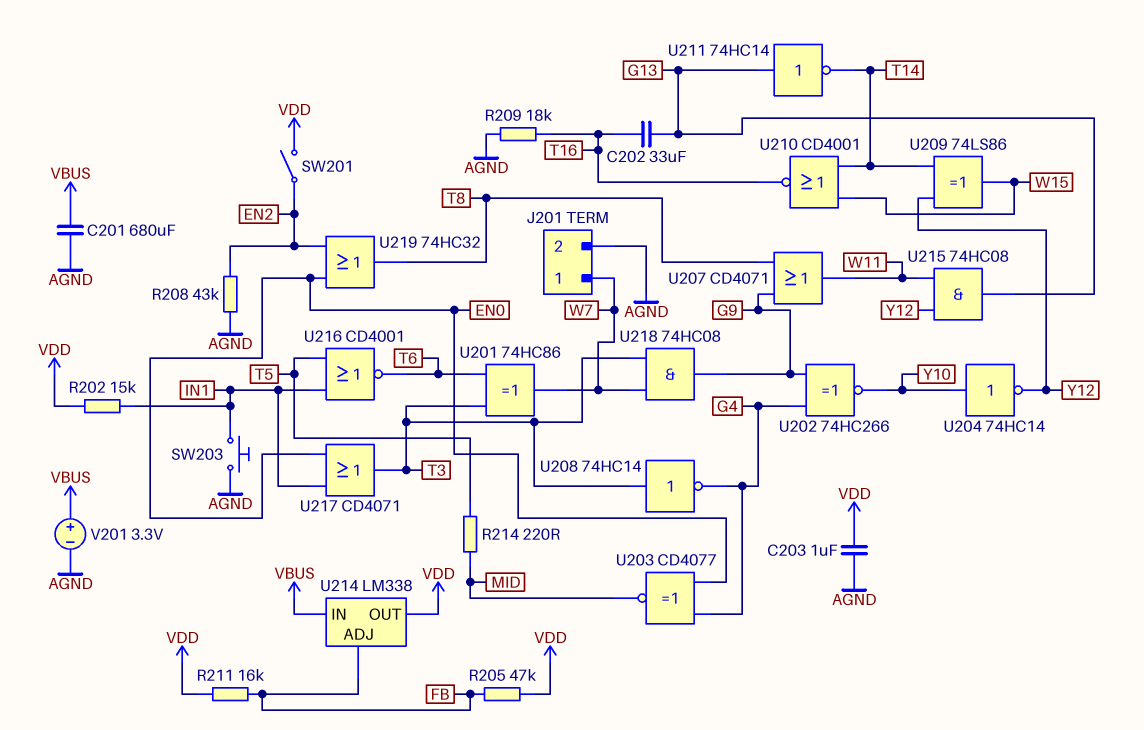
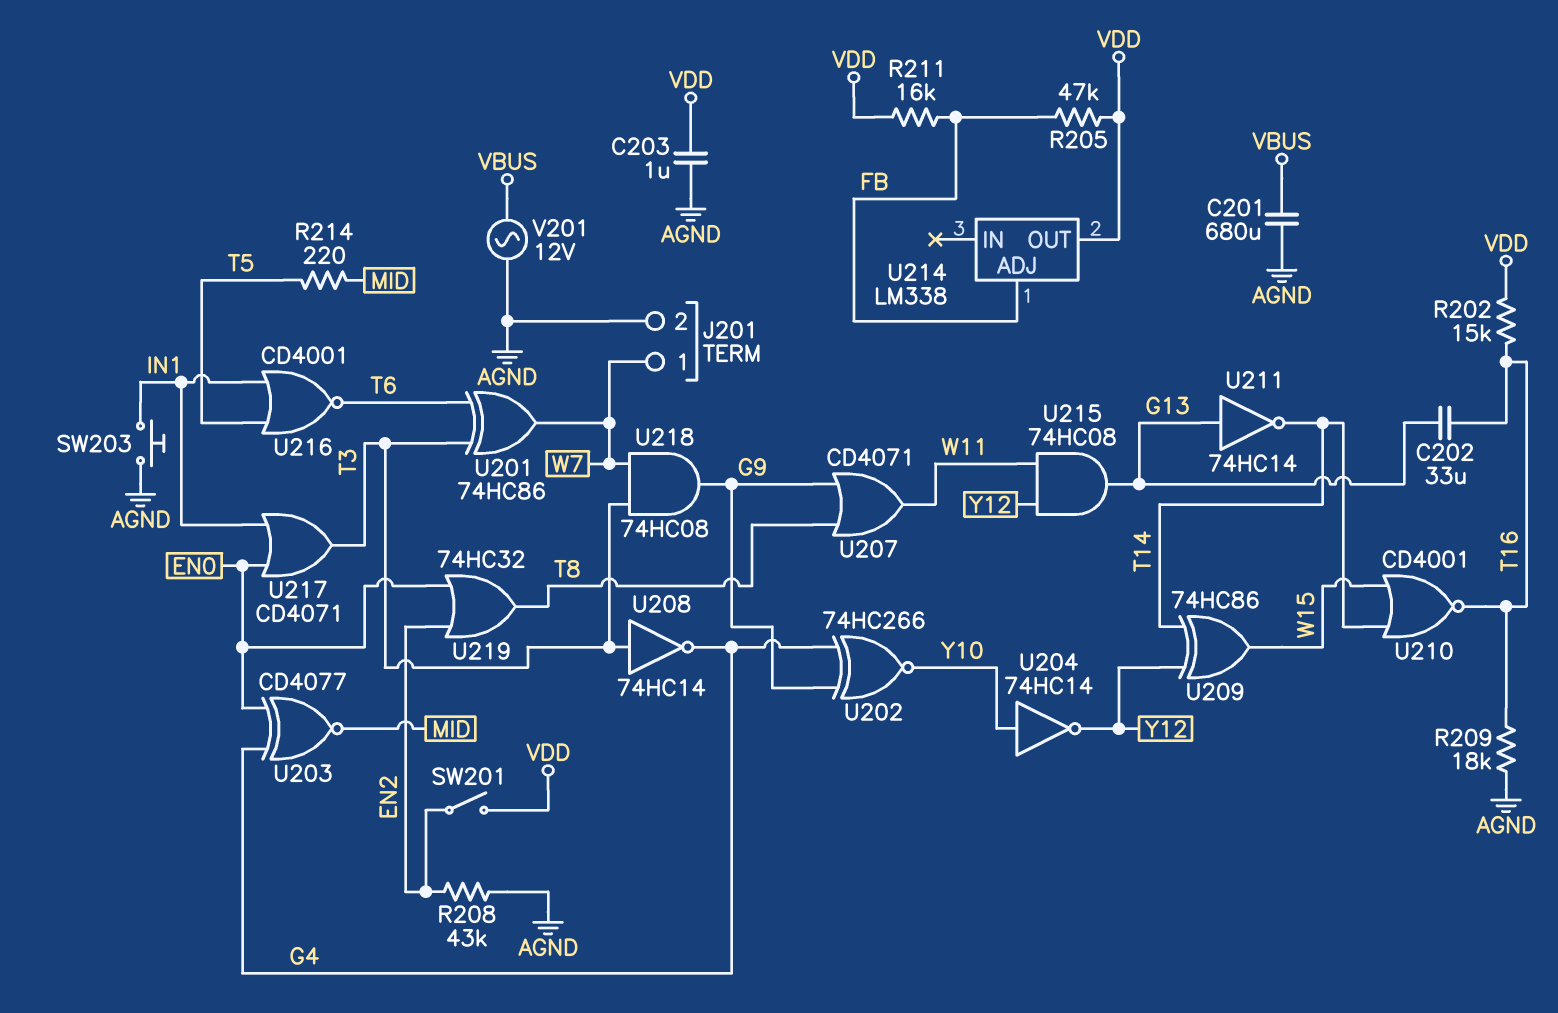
R202: 15k (IN1, VDD) -> 15k (T16, VDD)
U209: XOR 74LS86 (in T14, in Y12, out W15) -> XOR 74HC86 (in T14, in Y12, out W15)
U214 pin IN: VBUS -> none
V201: 3.3V (plus VBUS, minus AGND) -> AC 12V (AGND, VBUS)

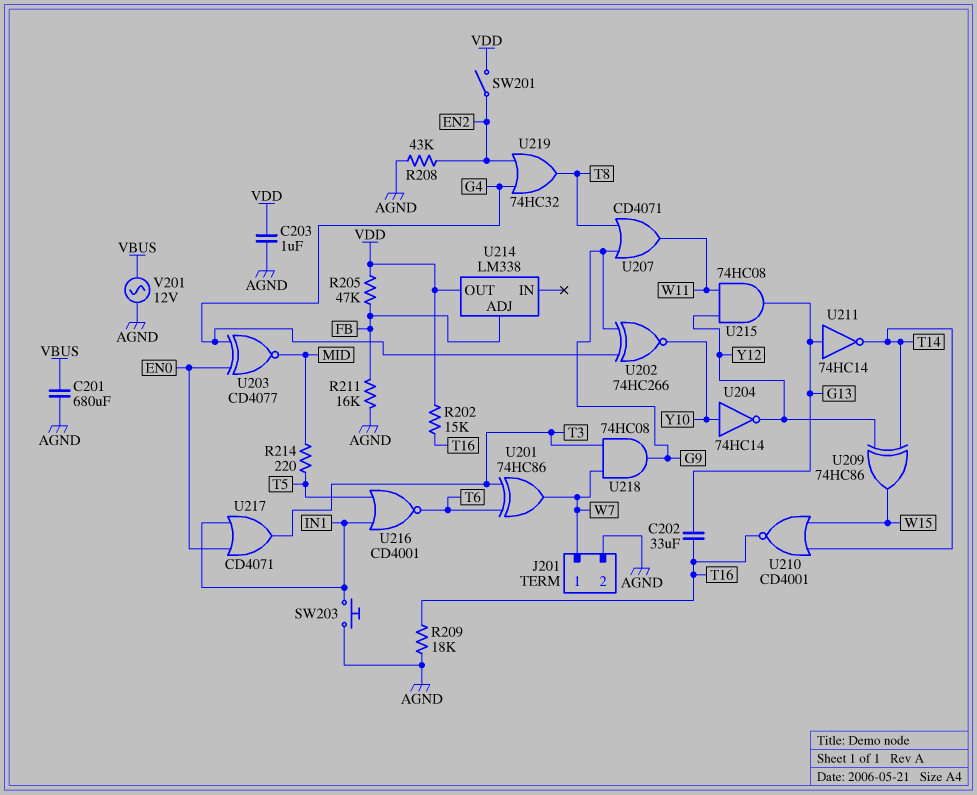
R211: 16k (FB, VDD) -> 16k (AGND, FB)
U208: NOT 74HC14 (in T3, out G4) -> none
U219: OR 74HC32 (in EN0, in EN2, out T8) -> OR 74HC32 (in EN2, in G4, out T8)

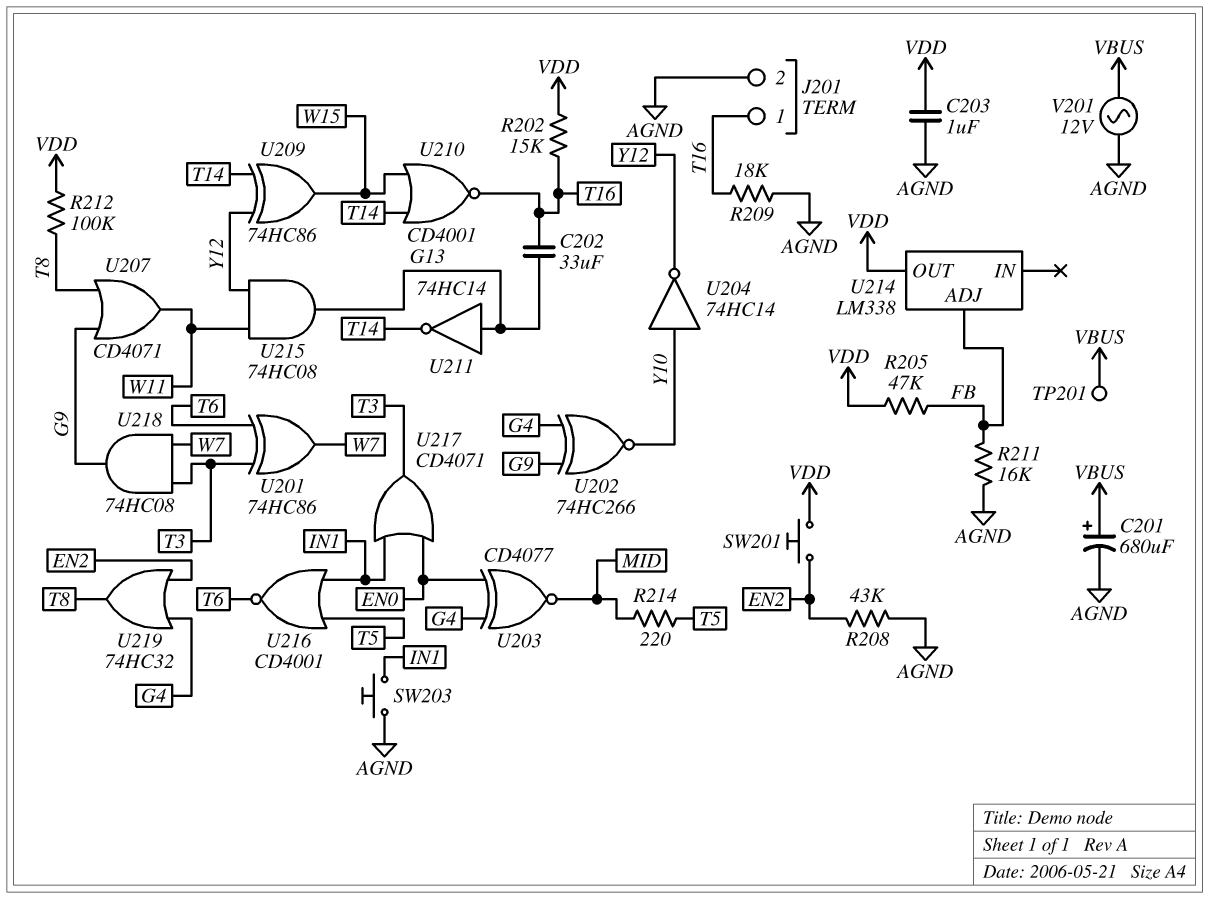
C201: 680uF (AGND, VBUS) -> 680uF (plus VBUS, minus AGND)
J201 pin 1: W7 -> T16
R212: none -> 100k (T8, VDD)
SW201: switch (EN2, VDD) -> button (EN2, VDD)
TP201: none -> test point (VBUS)

